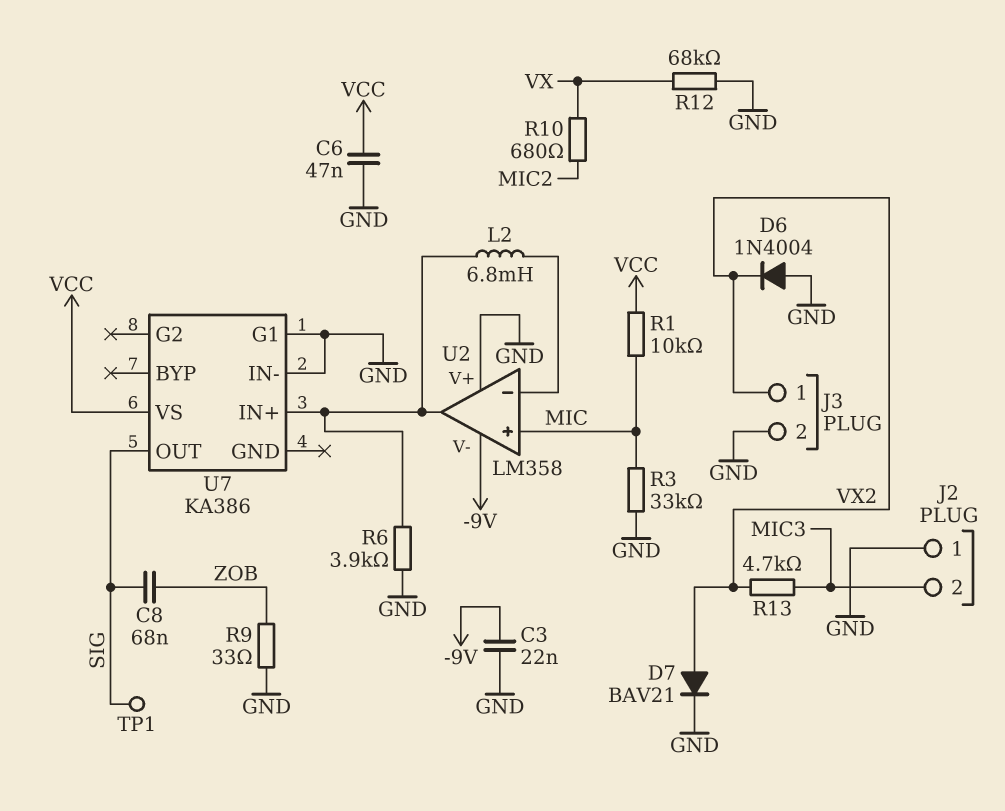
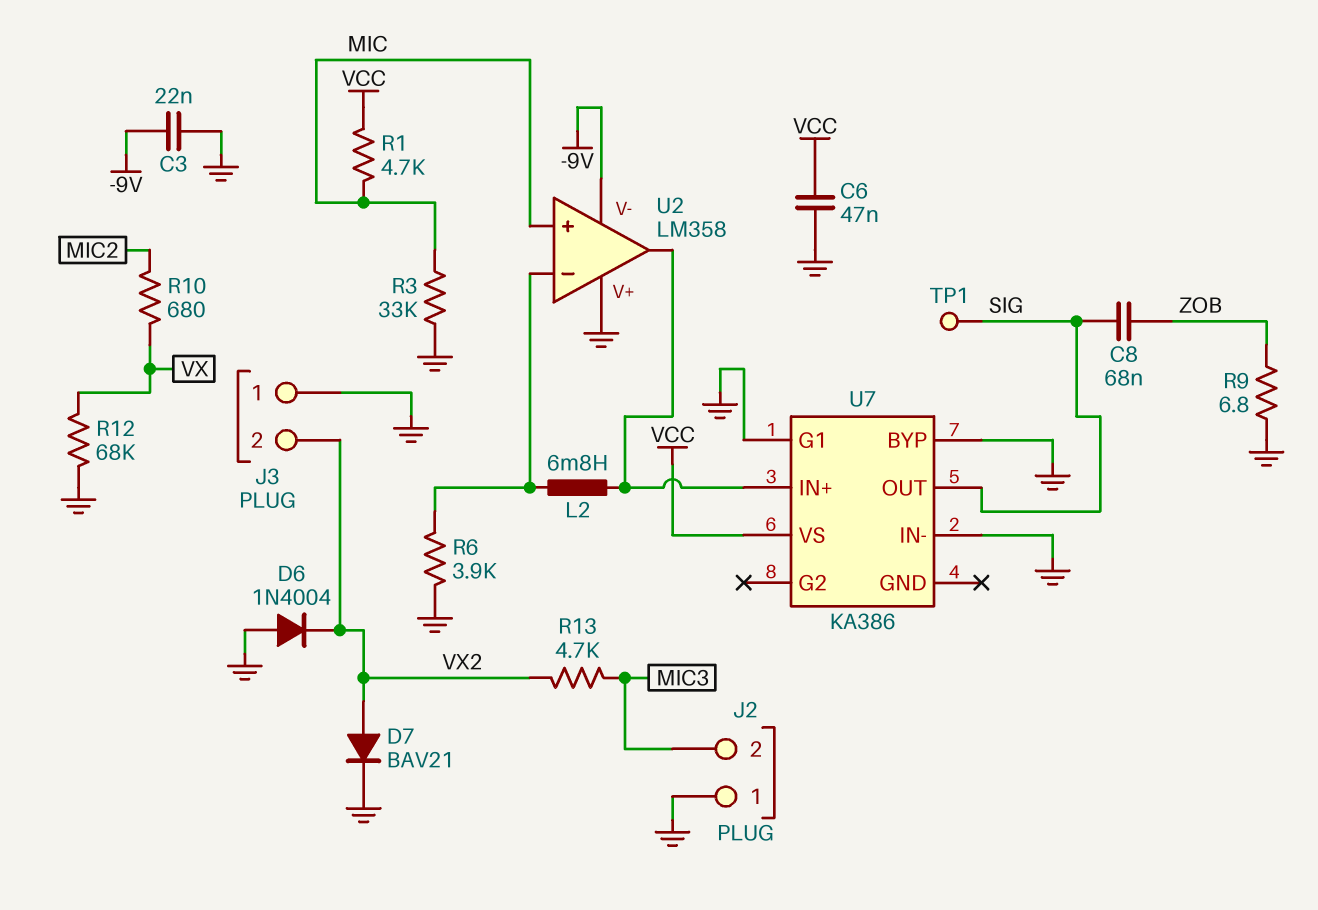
J3 pin 1: VX2 -> GND
J3 pin 2: GND -> VX2
R1: 10k (MIC, VCC) -> 4.7k (MIC, VCC)
R6: 3.9k (GND, U2/out) -> 3.9k (GND, U2/in-)
R9: 33 (GND, ZOB) -> 6.8 (GND, ZOB)
U7 pin BYP: none -> GND

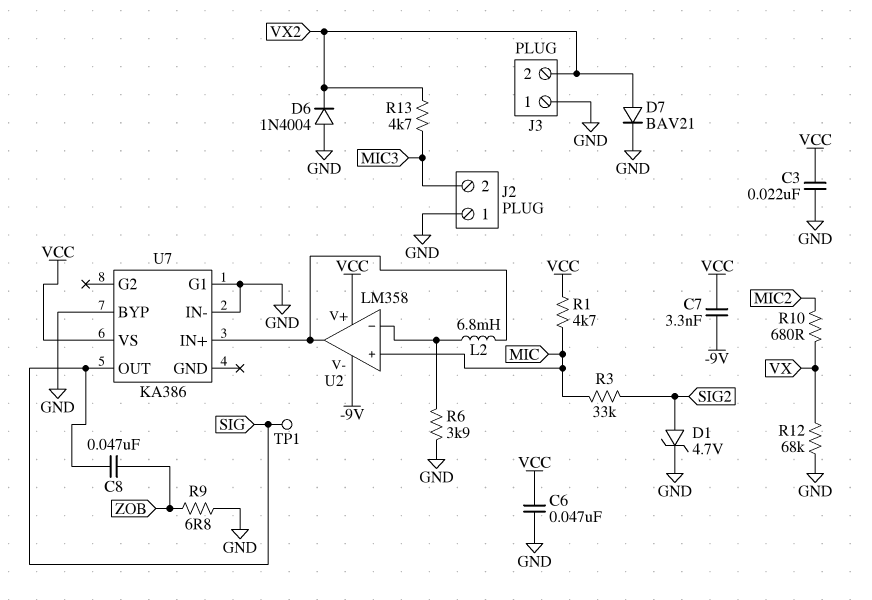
C3: 22nF (-9V, GND) -> 22nF (GND, VCC)
C7: none -> 3.3nF (-9V, VCC)
C8: 68nF (SIG, ZOB) -> 47nF (SIG, ZOB)
D1: none -> zener 4.7V (A SIG2, K GND)
R3: 33k (GND, MIC) -> 33k (MIC, SIG2)
U2 pin V+: GND -> VCC

